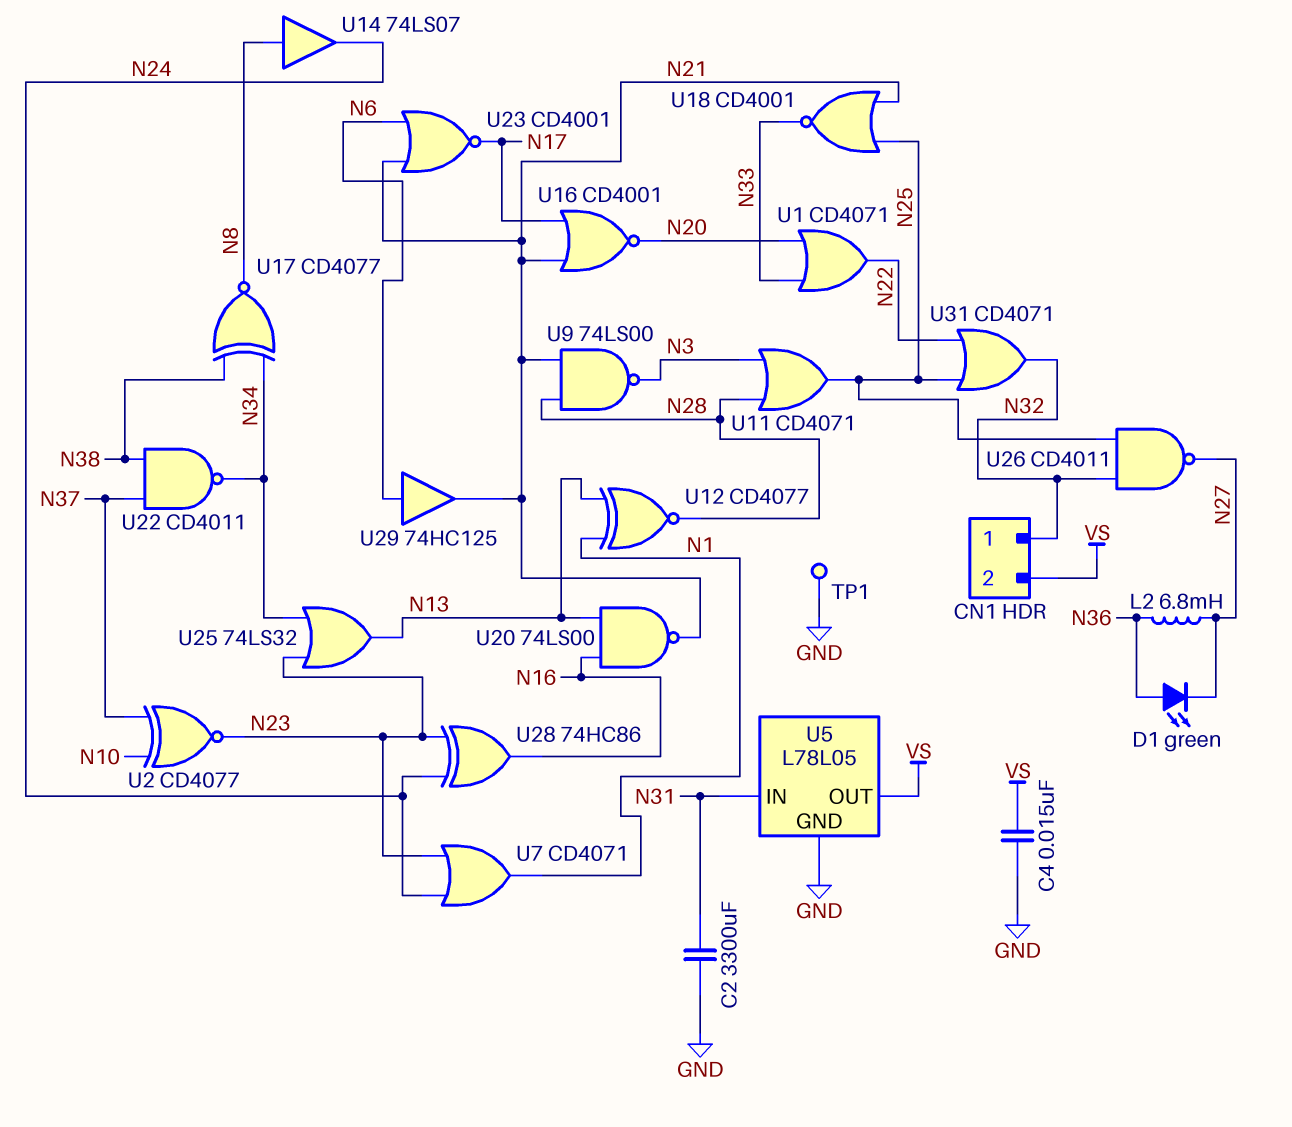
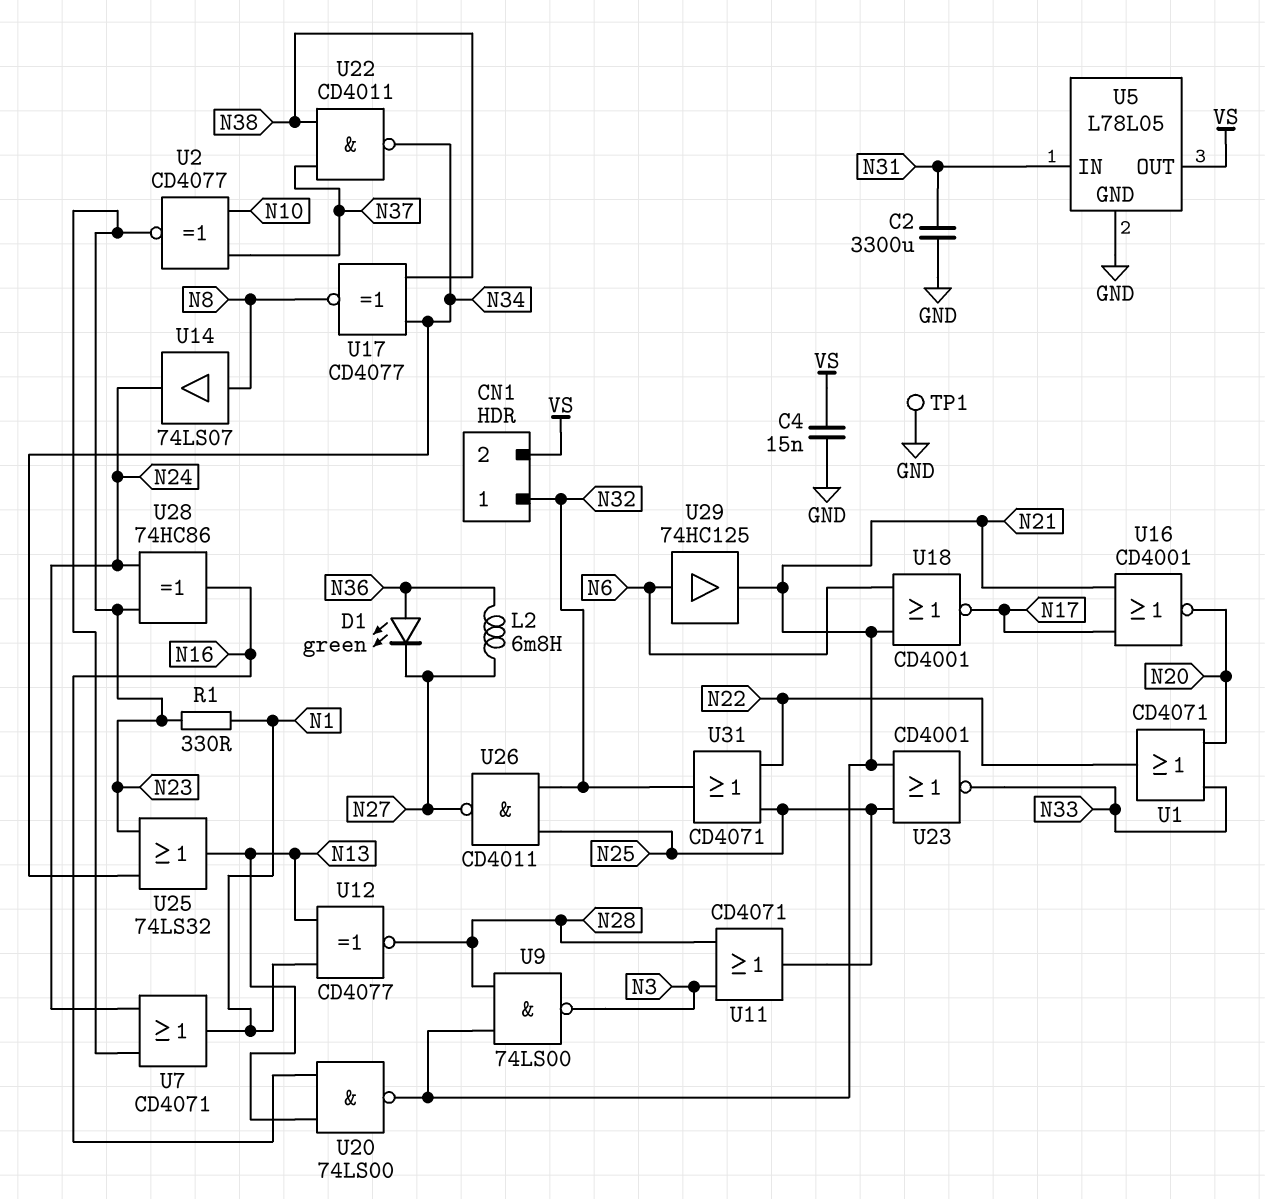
R1: none -> 330 (N1, N23)
U18: NOR CD4001 (in N21, in N25, out N33) -> NOR CD4001 (in N6, in N21, out N17)
U23: NOR CD4001 (in N6, in N21, out N17) -> NOR CD4001 (in N21, in N25, out N33)

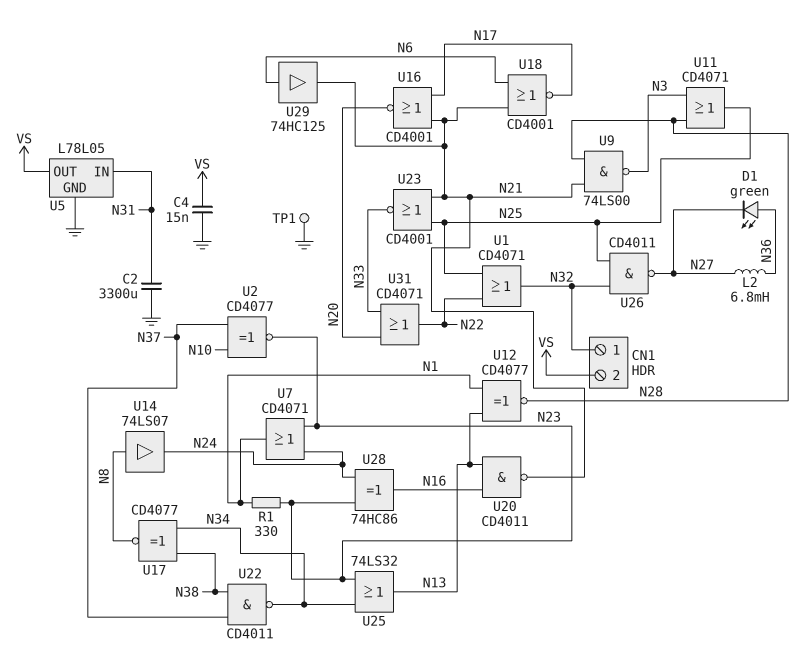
U1: OR CD4071 (in N20, in N33, out N22) -> OR CD4071 (in N22, in N25, out N32)
U20: NAND 74LS00 (in N13, in N16, out N21) -> NAND CD4011 (in N13, in N16, out N21)
U31: OR CD4071 (in N22, in N25, out N32) -> OR CD4071 (in N20, in N33, out N22)

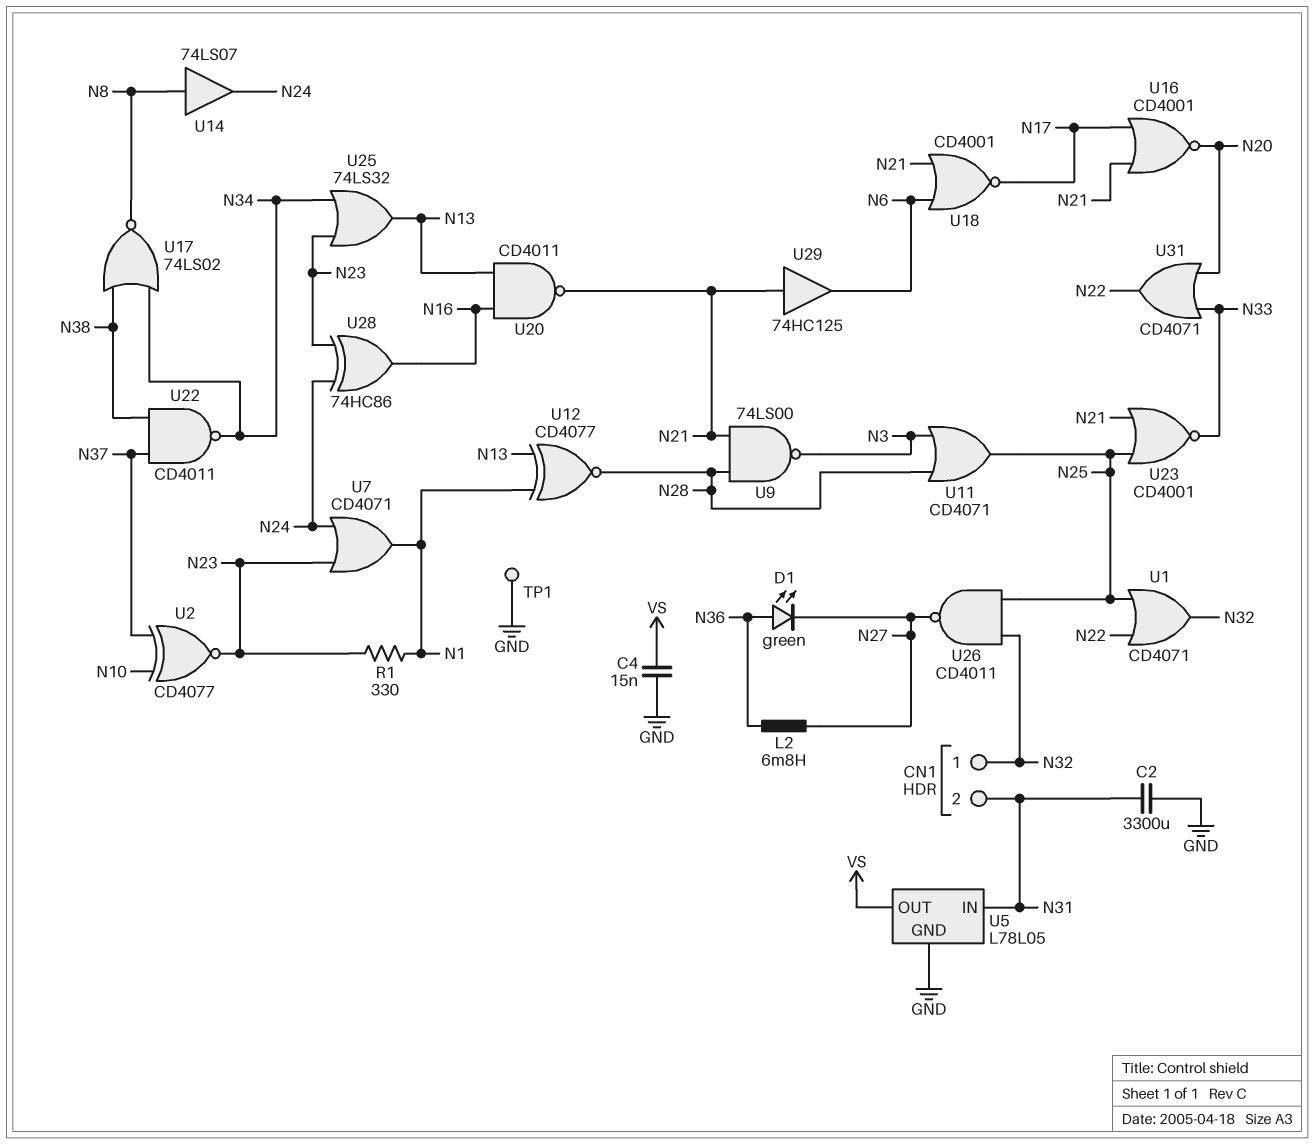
CN1 pin 2: VS -> N31
U17: XNOR CD4077 (in N34, in N38, out N8) -> NOR 74LS02 (in N34, in N38, out N8)
U29: buffer 74HC125 (in N6, out N21) -> buffer 74HC125 (in N21, out N6)

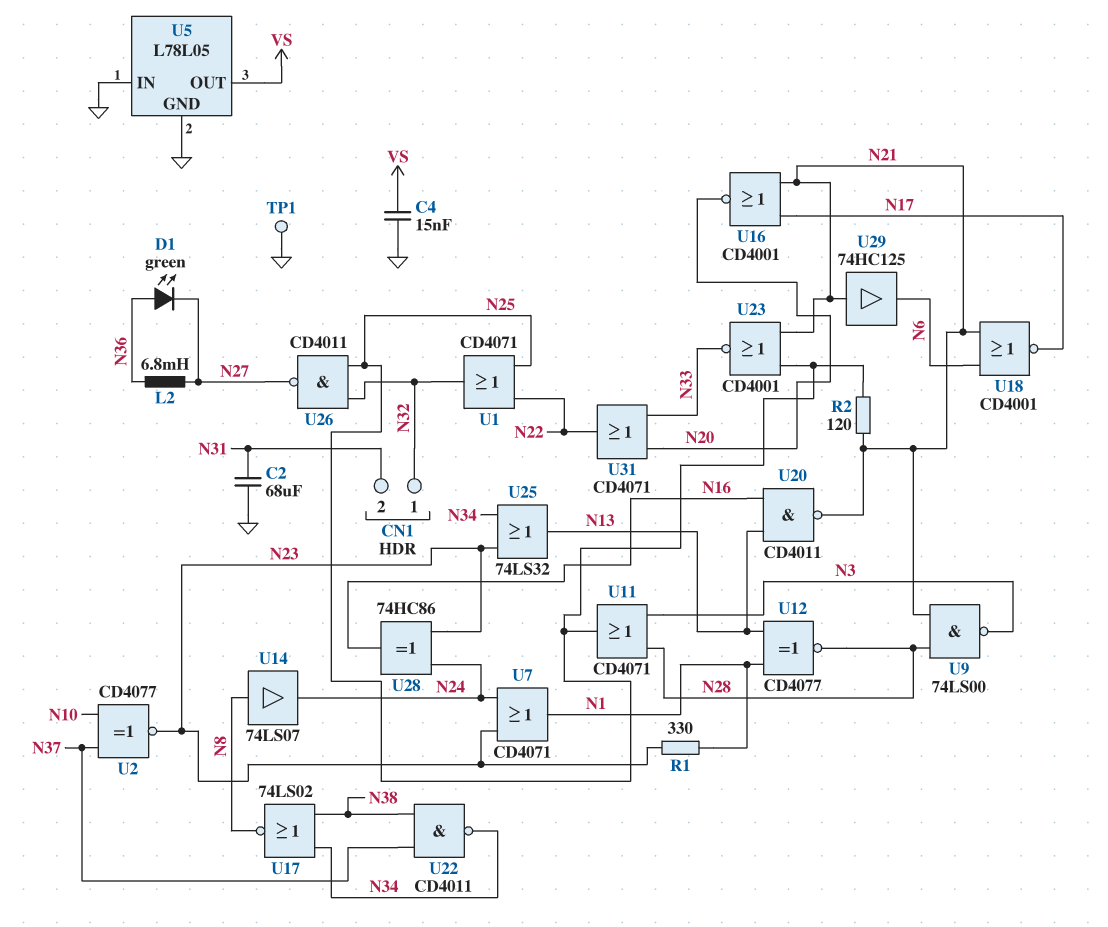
C2: 3300uF (GND, N31) -> 68uF (GND, N31)
R2: none -> 120 (N21, N25)
U5 pin IN: N31 -> GND

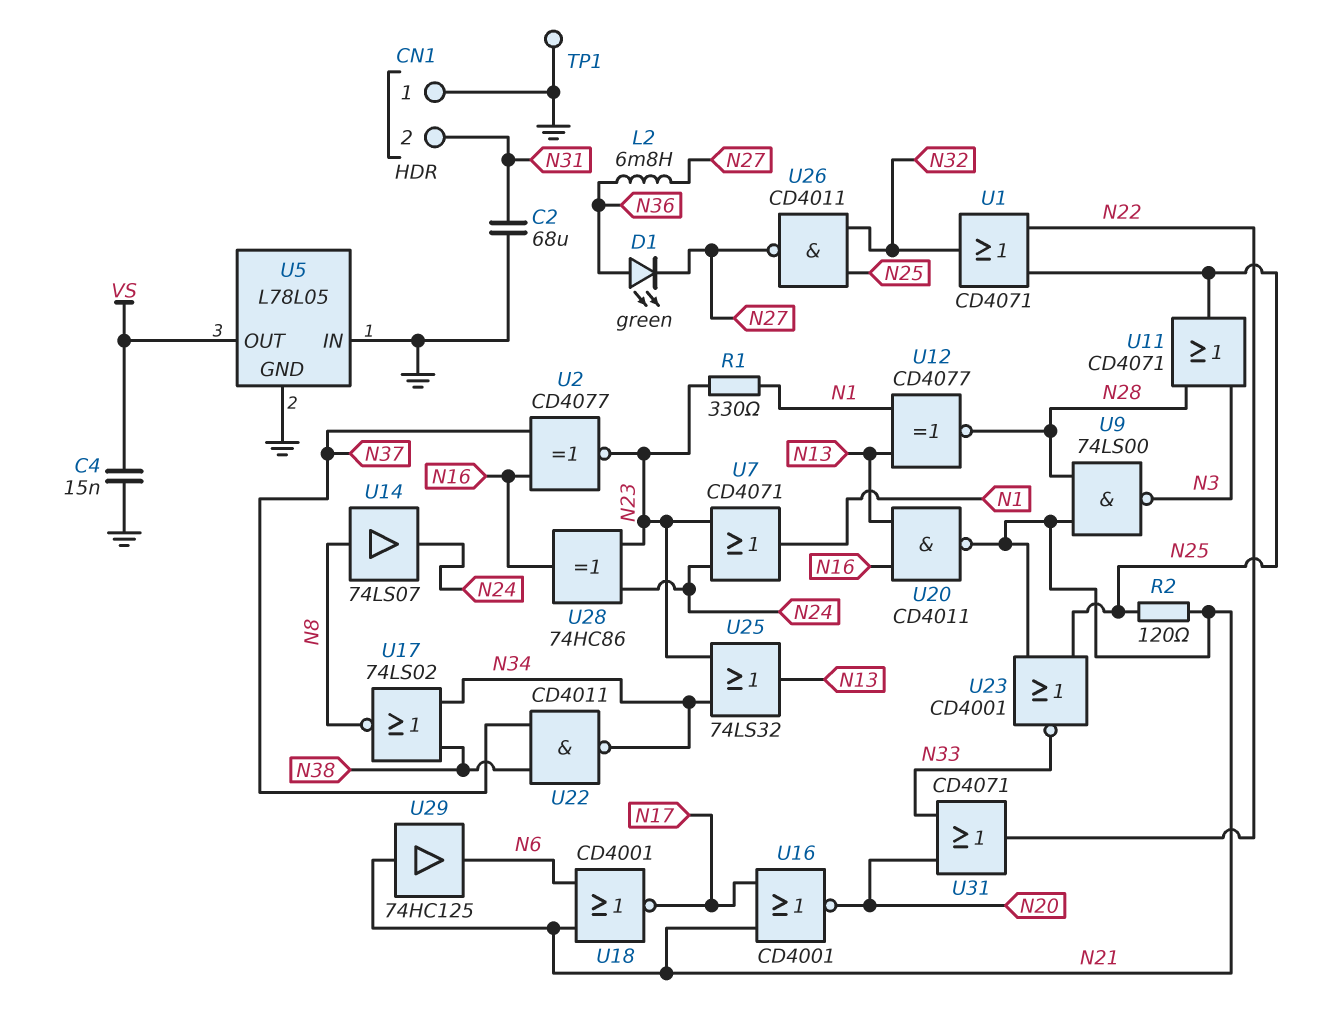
CN1 pin 1: N32 -> GND
U2: XNOR CD4077 (in N10, in N37, out N23) -> XNOR CD4077 (in N16, in N37, out N23)

